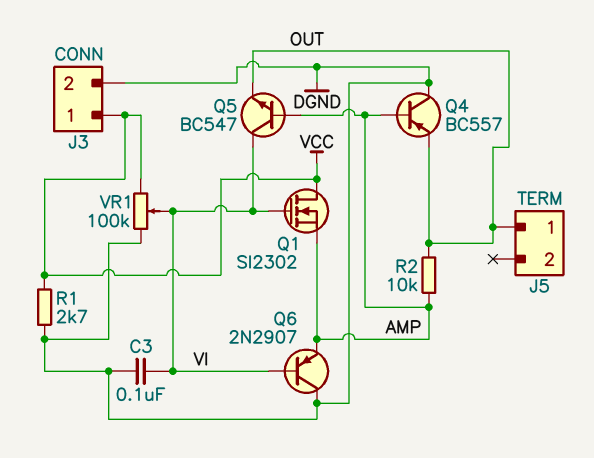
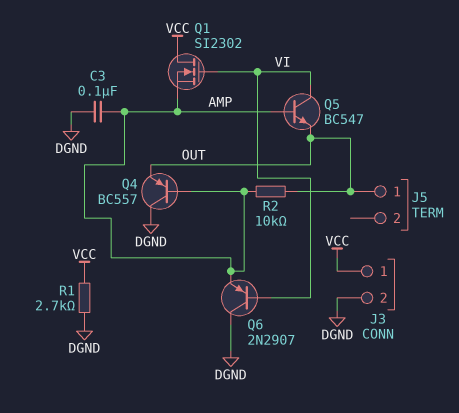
C3: 100nF (DGND, VI) -> 100nF (AMP, DGND)
VR1: 100k (DGND, VCC, wiper VI) -> none

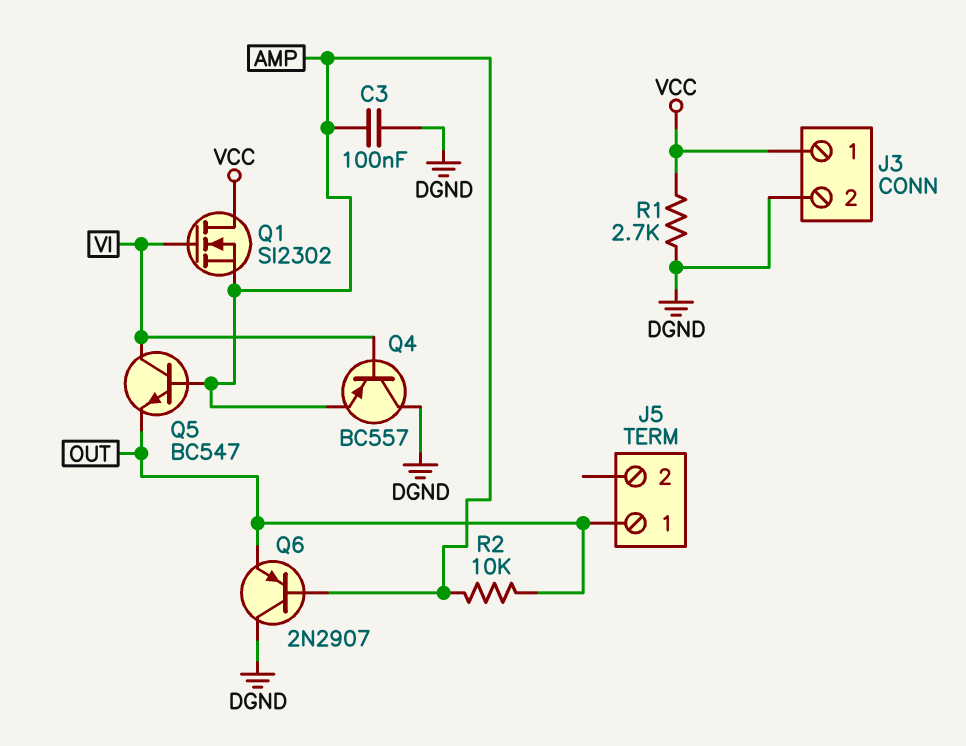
Q4: PNP BC557 (B AMP, C DGND, E OUT) -> PNP BC557 (B VI, C DGND, E AMP)
Q6: PNP 2N2907 (B VI, C DGND, E AMP) -> PNP 2N2907 (B AMP, C DGND, E OUT)

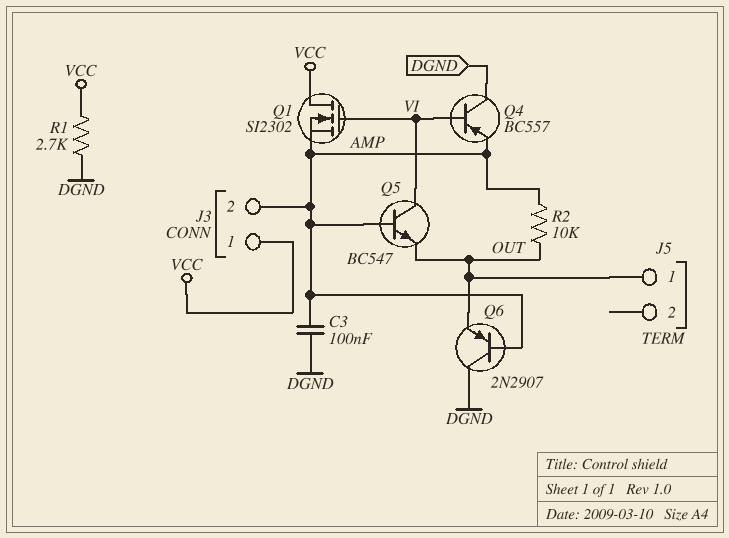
J3 pin 2: DGND -> AMP

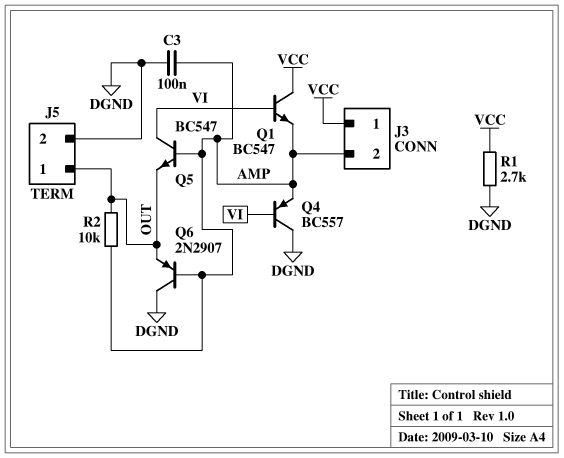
J5 pin 2: none -> DGND
Q1: NMOS SI2302 (G VI, D VCC, S AMP) -> NPN BC547 (B VI, C VCC, E AMP)

